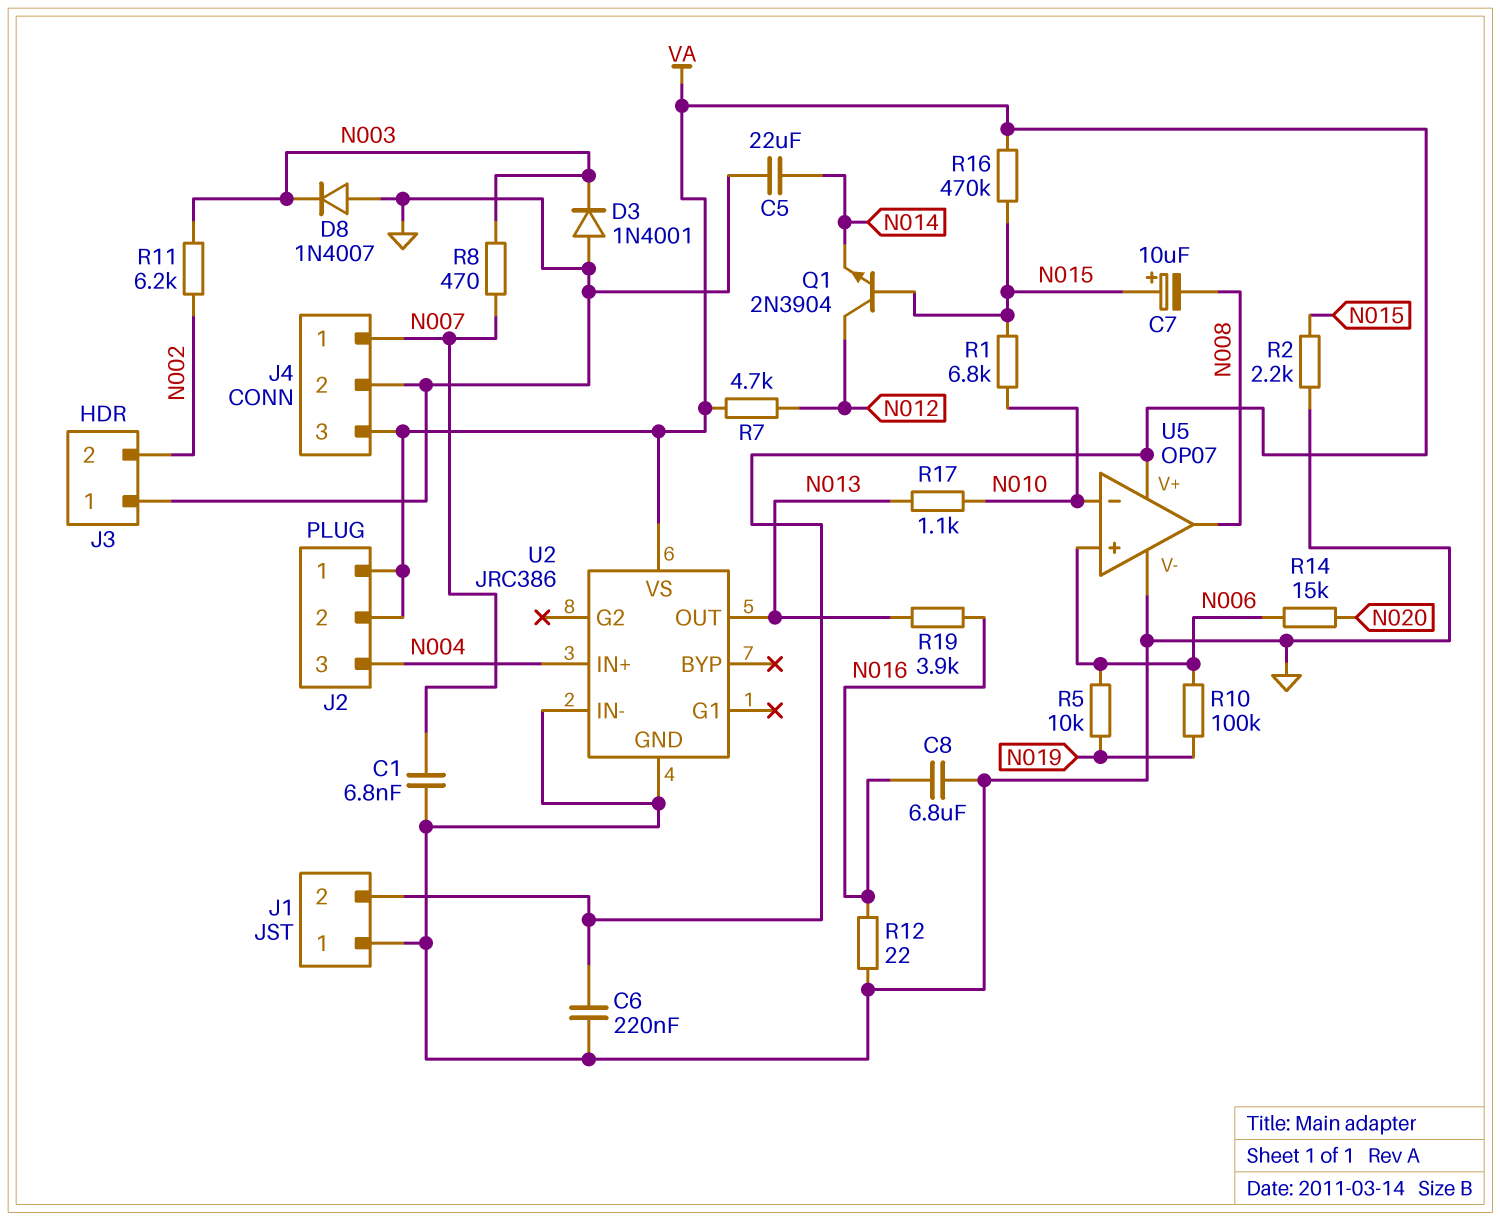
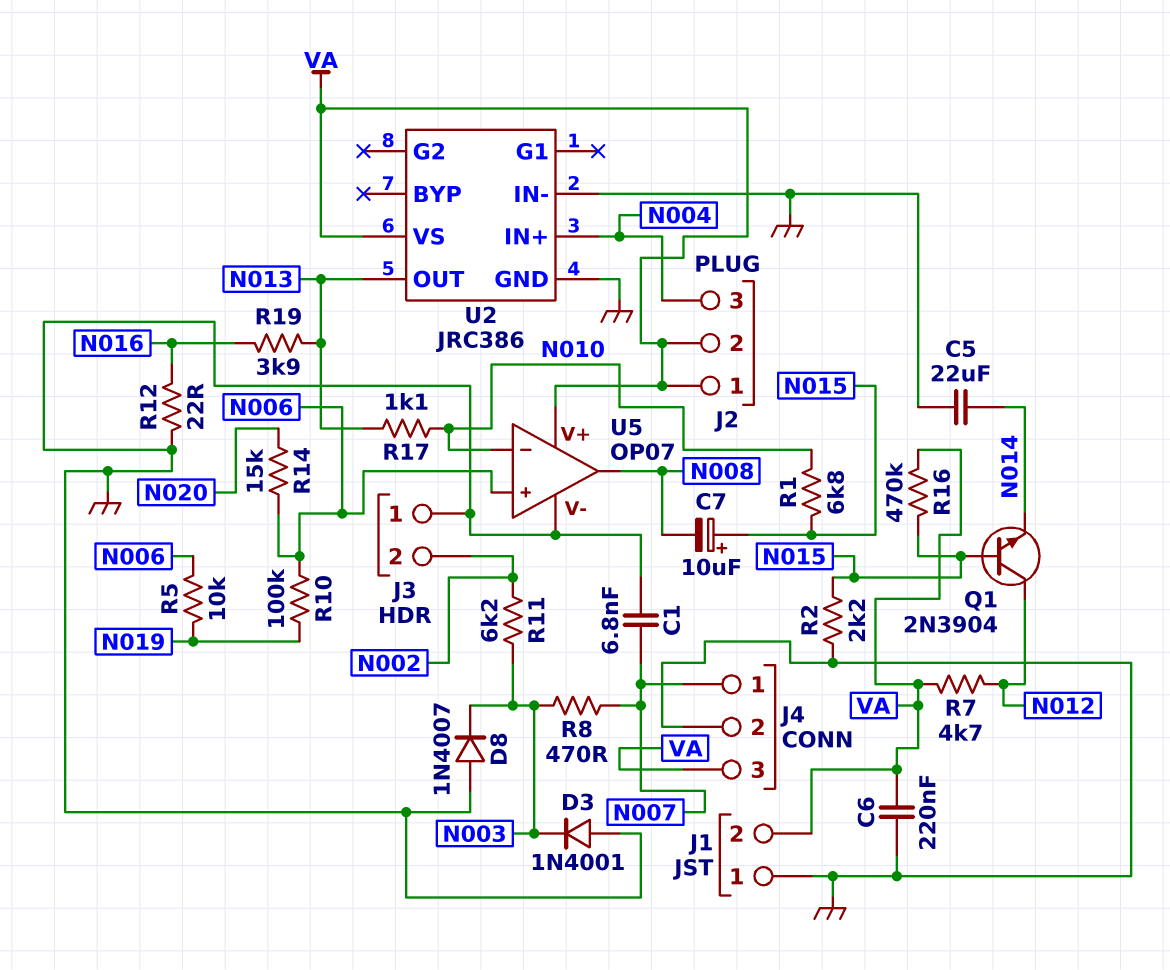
C8: 6.8uF (GND, N016) -> none

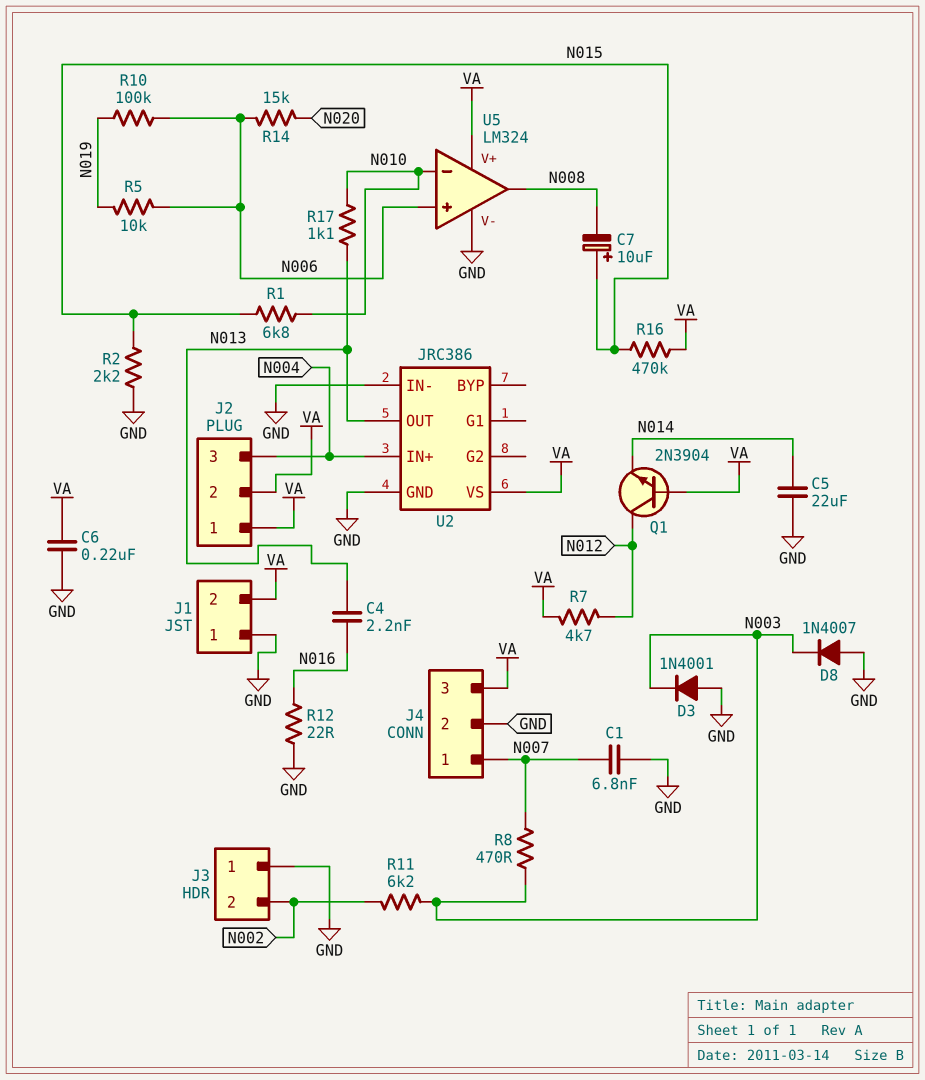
C4: none -> 2.2nF (N013, N016)
Q1: NPN 2N3904 (B N015, C N012, E N014) -> NPN 2N3904 (B VA, C N012, E N014)
R19: 3.9k (N013, N016) -> none
U5: OP07 -> LM324

